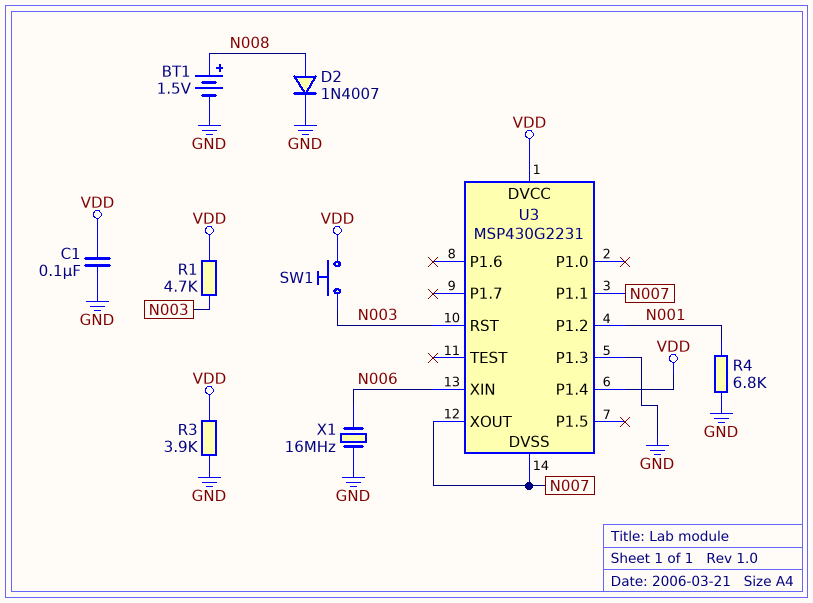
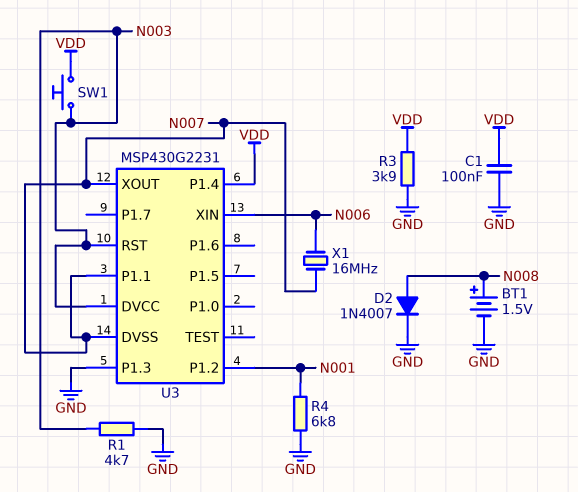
R1: 4.7k (N003, VDD) -> 4.7k (GND, N003)
U3 pin DVCC: VDD -> N003
X1: 16MHz (GND, N006) -> 16MHz (N006, N007)

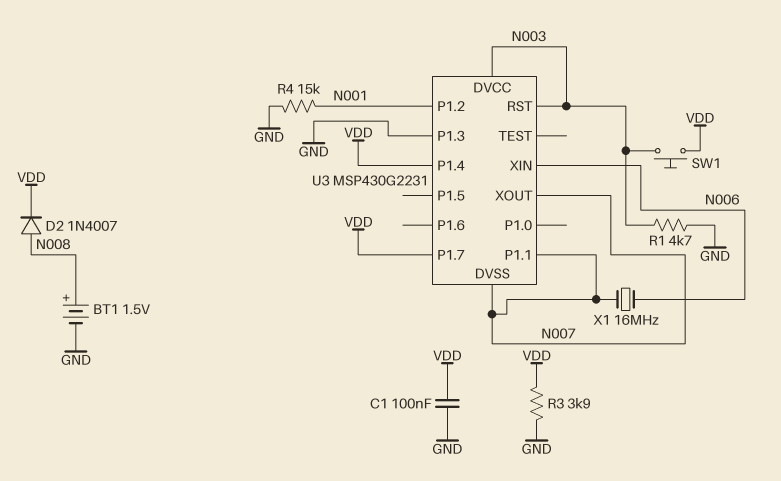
D2: diode 1N4007 (A N008, K GND) -> diode 1N4007 (A N008, K VDD)
R4: 6.8k (GND, N001) -> 15k (GND, N001)
U3 pin P1.7: none -> VDD

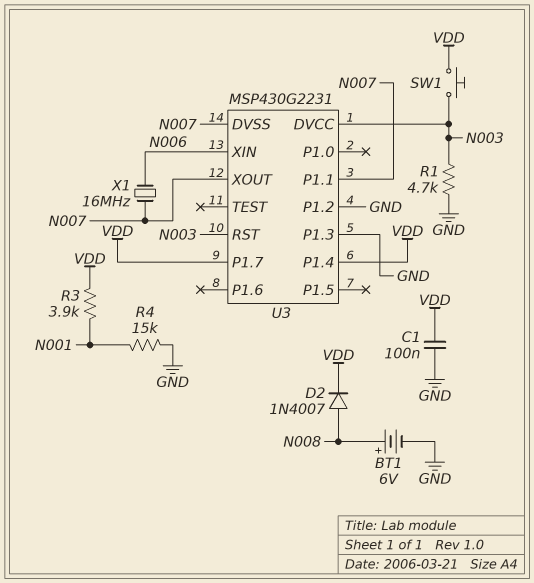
BT1: 1.5V (plus N008, minus GND) -> 6V (plus N008, minus GND)
R3: 3.9k (GND, VDD) -> 3.9k (N001, VDD)
U3 pin P1.2: N001 -> GND

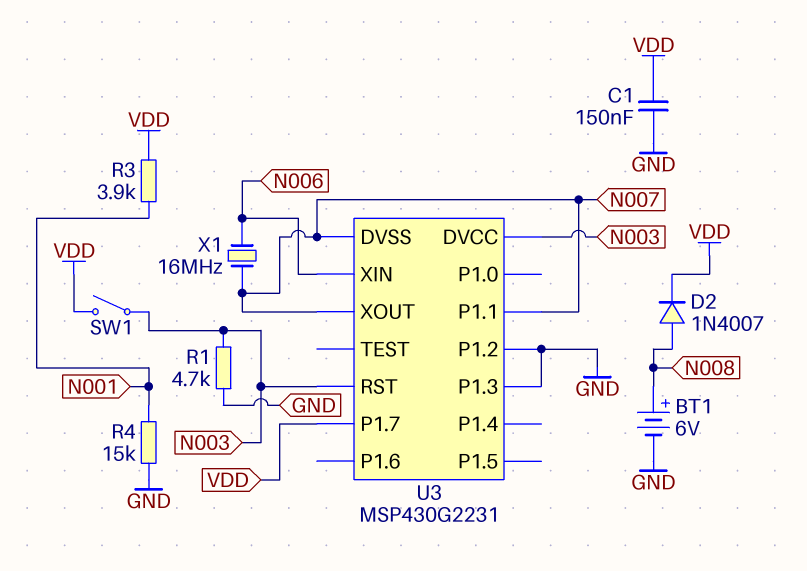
C1: 100nF (GND, VDD) -> 150nF (GND, VDD)
SW1: button (N003, VDD) -> switch (N003, VDD)
U3 pin P1.4: VDD -> none

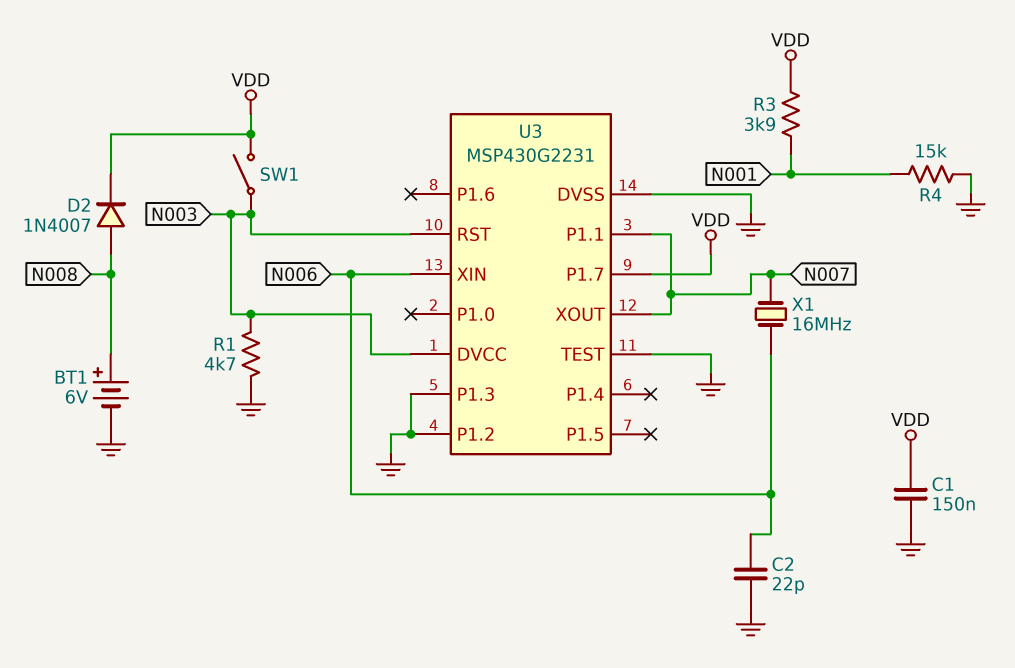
C2: none -> 22pF (GND, N006)
U3 pin DVSS: N007 -> GND
U3 pin TEST: none -> GND

